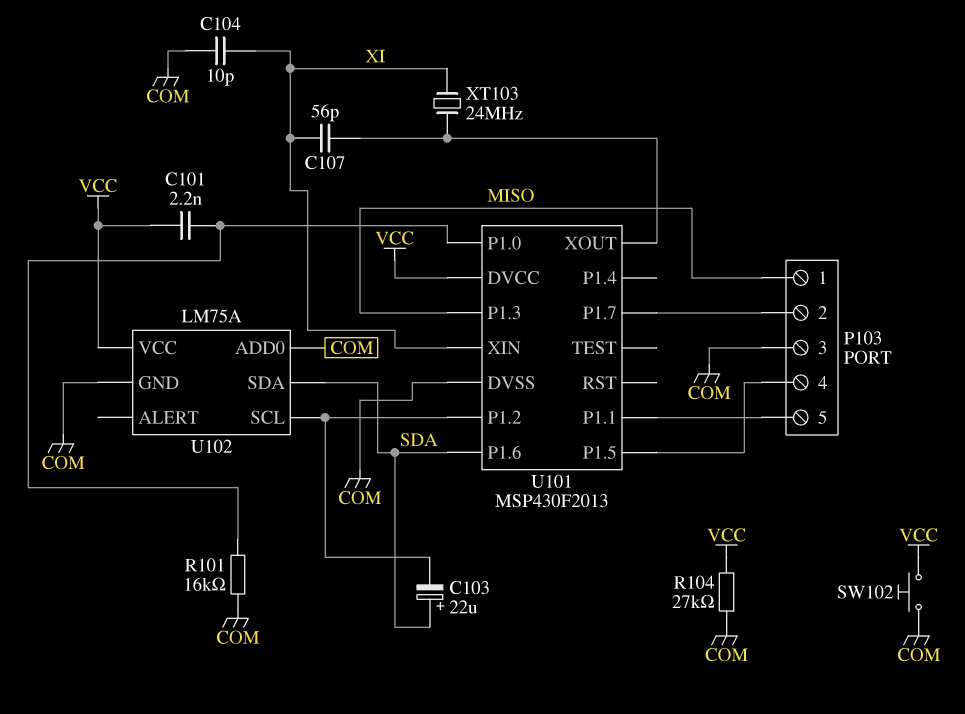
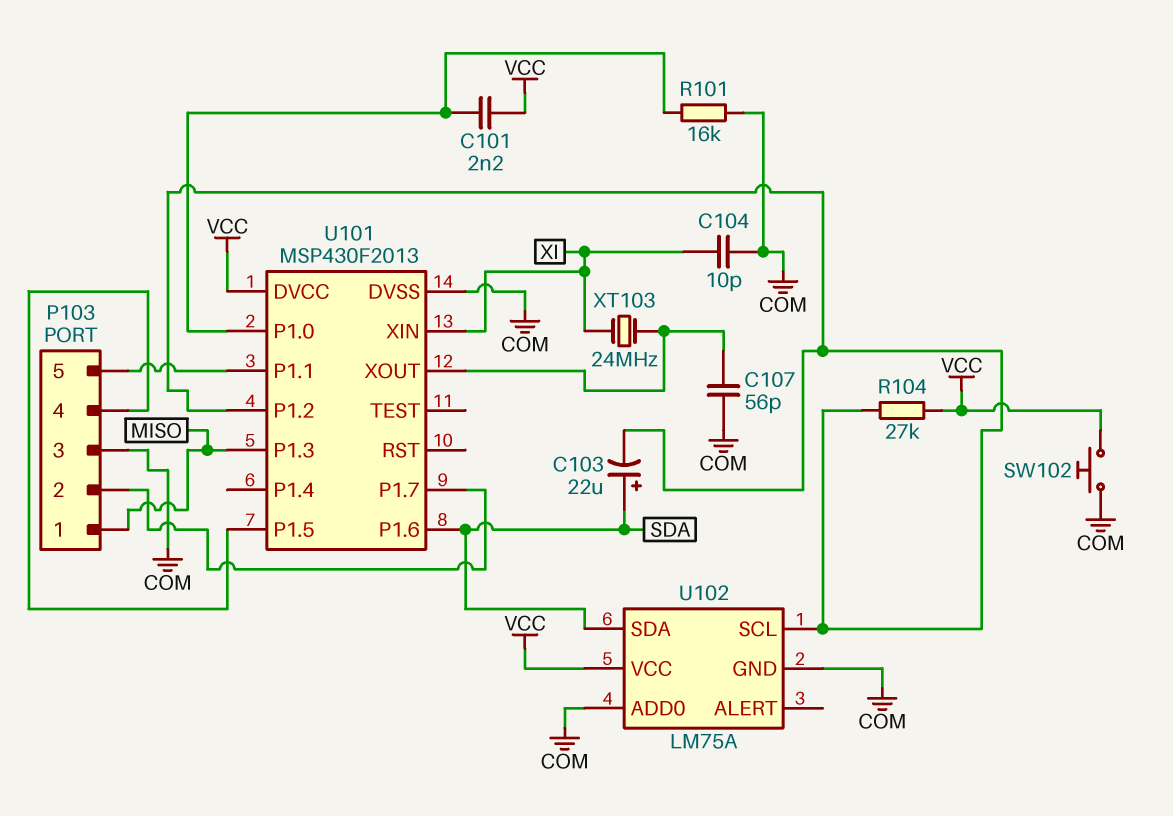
C107: 56pF (U101/XOUT, XI) -> 56pF (COM, U101/XOUT)
R104: 27k (COM, VCC) -> 27k (U101/P1.2, VCC)

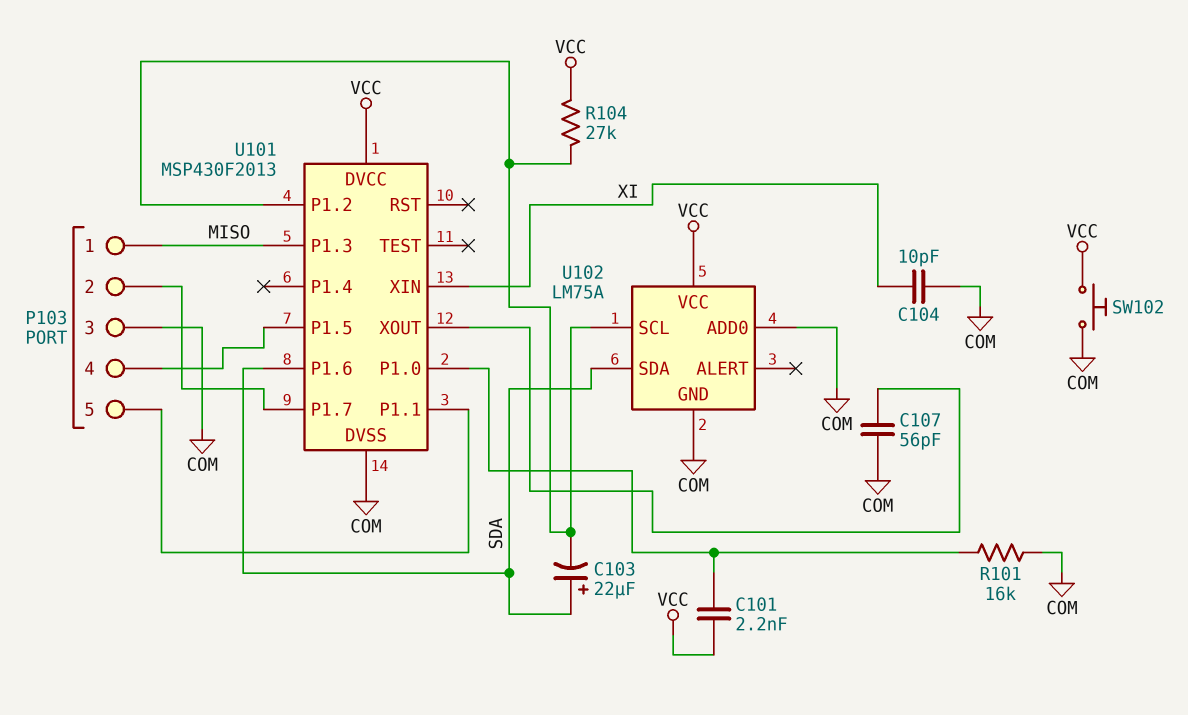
XT103: 24MHz (U101/XOUT, XI) -> none

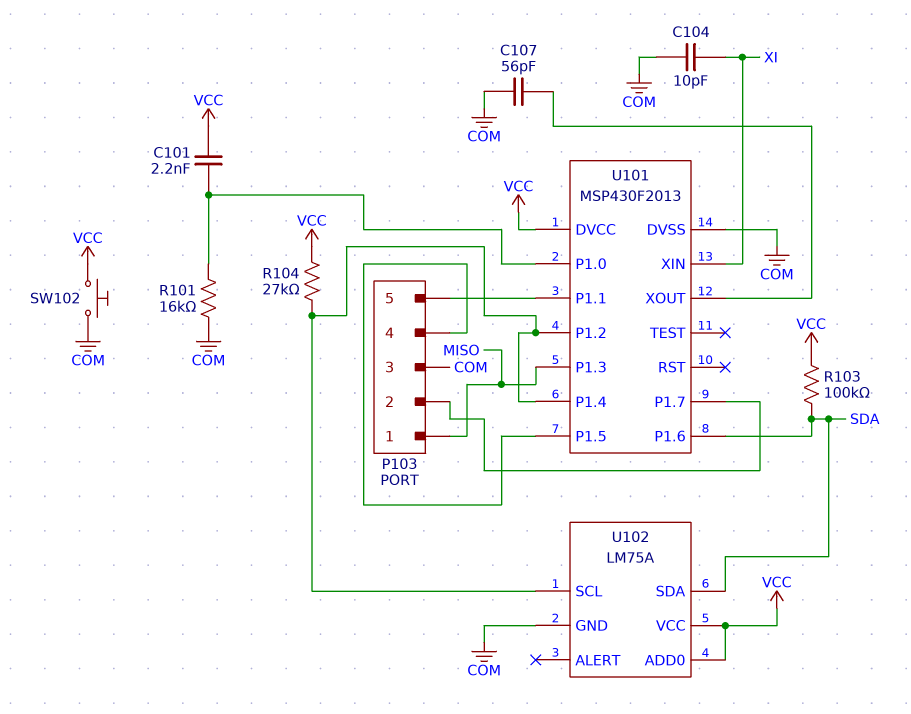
C103: 22uF (plus SDA, minus U101/P1.2) -> none
R103: none -> 100k (SDA, VCC)
U101 pin P1.4: none -> U101/P1.2
U102 pin ADD0: COM -> VCC

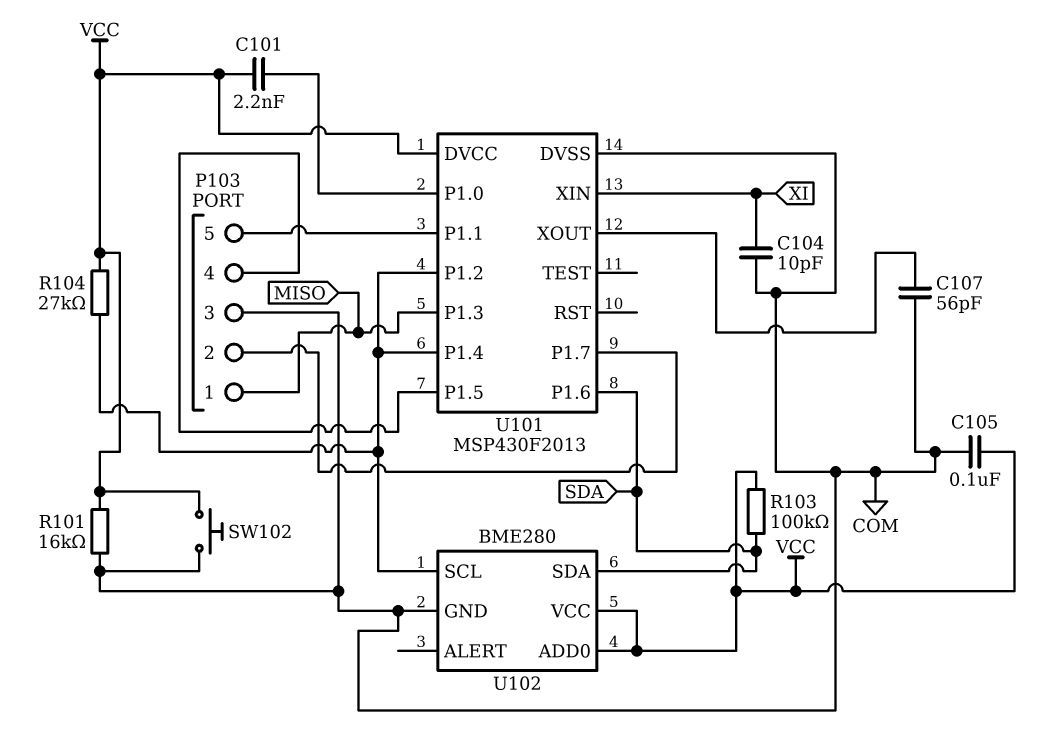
C105: none -> 100nF (COM, VCC)
R101: 16k (COM, U101/P1.0) -> 16k (COM, VCC)
U102: LM75A -> BME280

